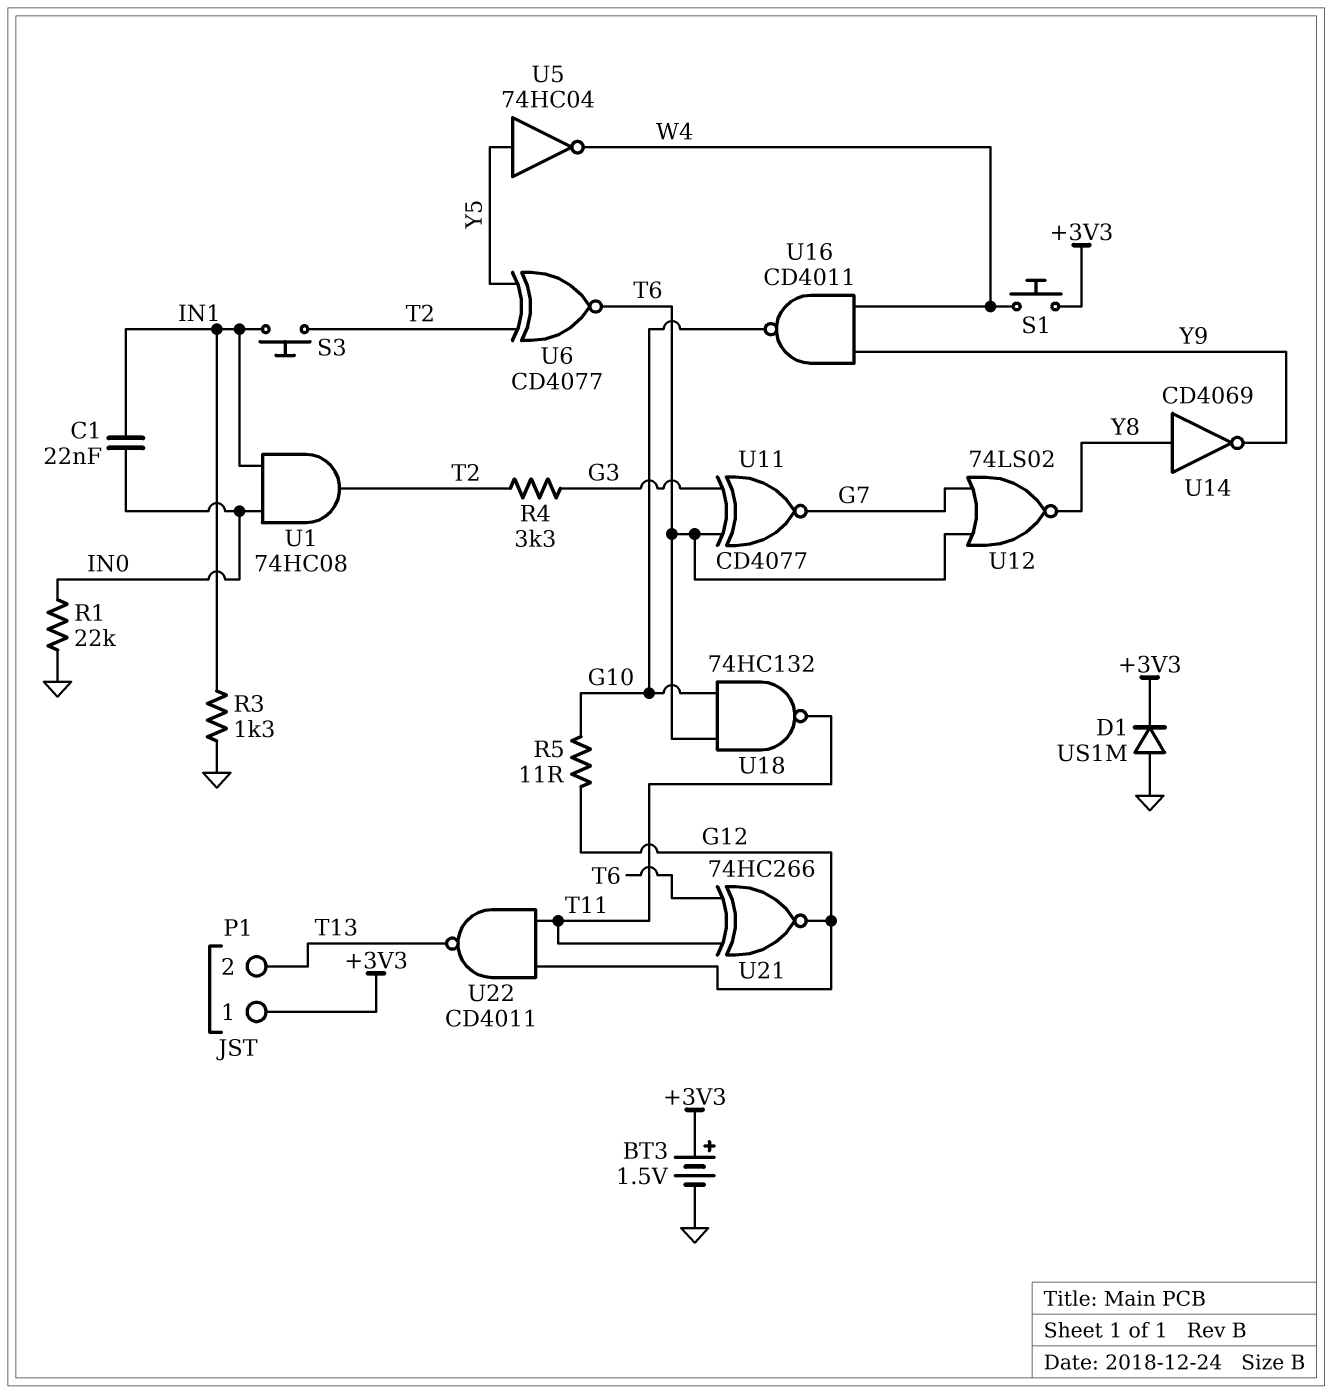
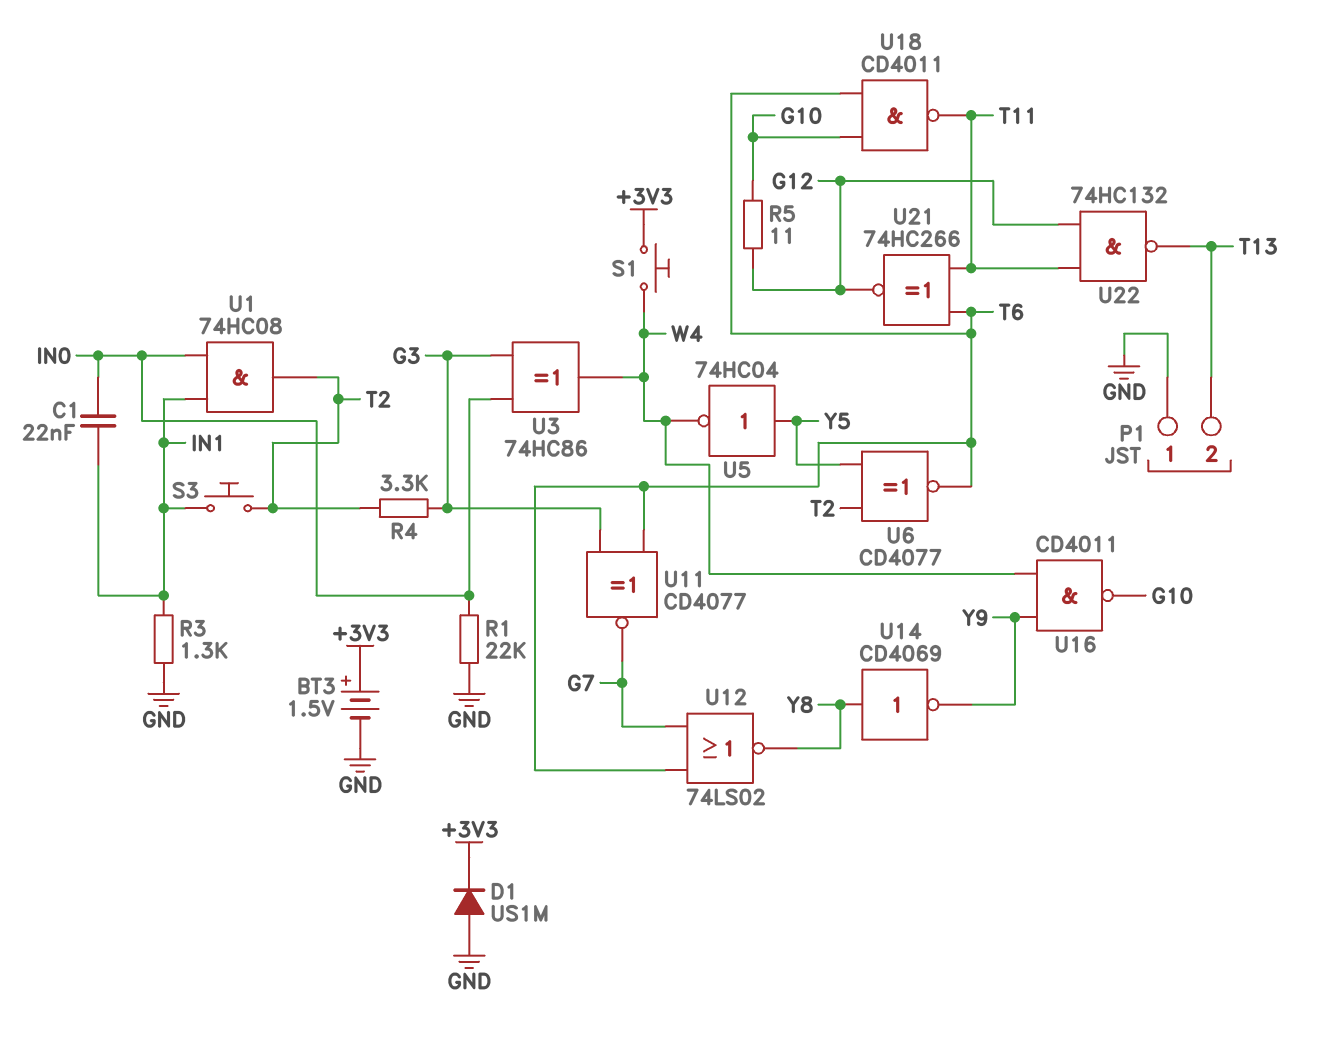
P1 pin 1: +3V3 -> GND
U3: none -> XOR 74HC86 (in G3, in IN0, out W4)
U18: NAND 74HC132 (in G10, in T6, out T11) -> NAND CD4011 (in G10, in T6, out T11)
U22: NAND CD4011 (in G12, in T11, out T13) -> NAND 74HC132 (in G12, in T11, out T13)

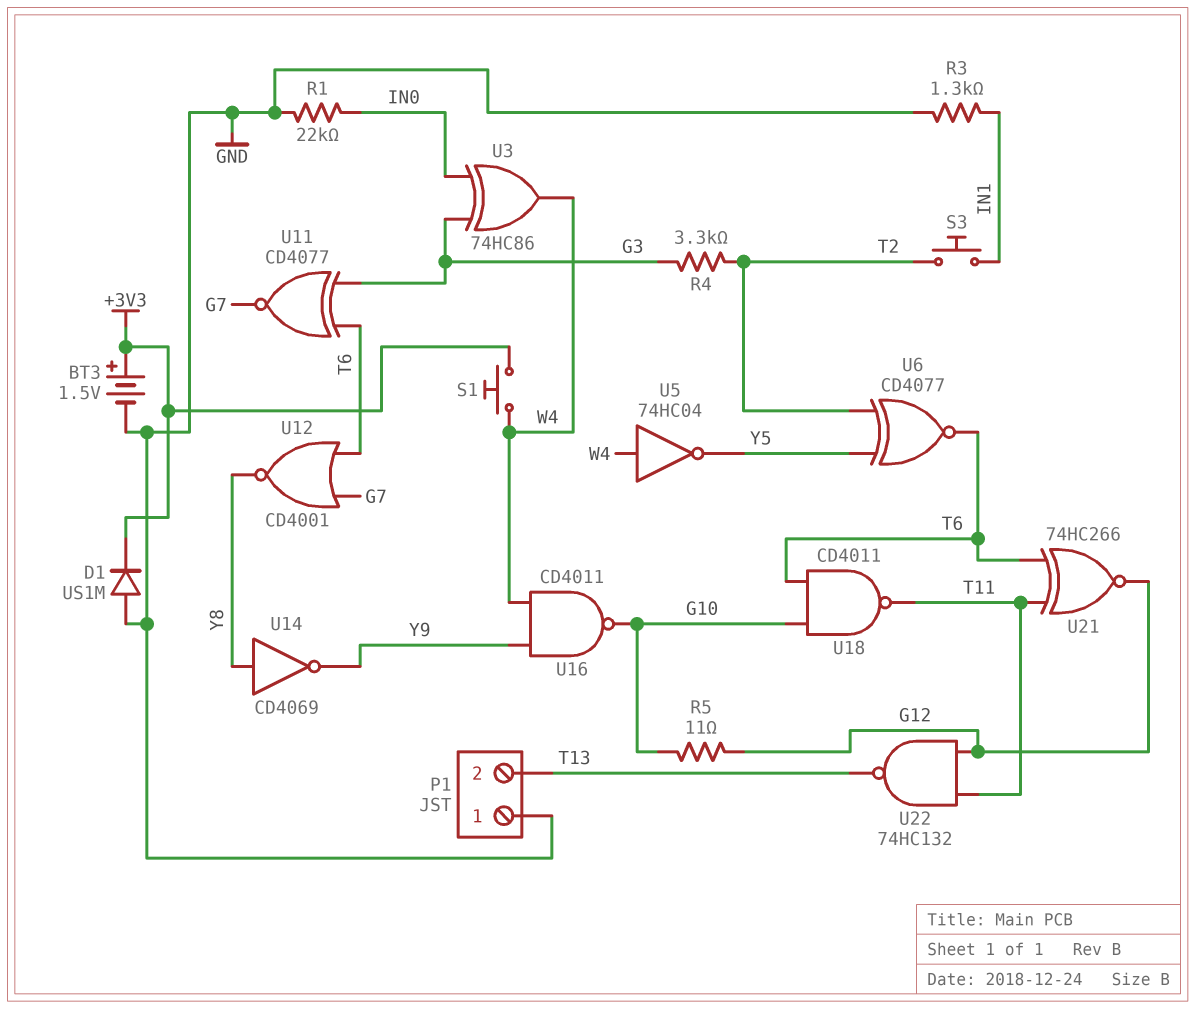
C1: 22nF (IN0, IN1) -> none
U1: AND 74HC08 (in IN0, in IN1, out T2) -> none
U5: NOT 74HC04 (in Y5, out W4) -> NOT 74HC04 (in W4, out Y5)
U12: NOR 74LS02 (in G7, in T6, out Y8) -> NOR CD4001 (in G7, in T6, out Y8)

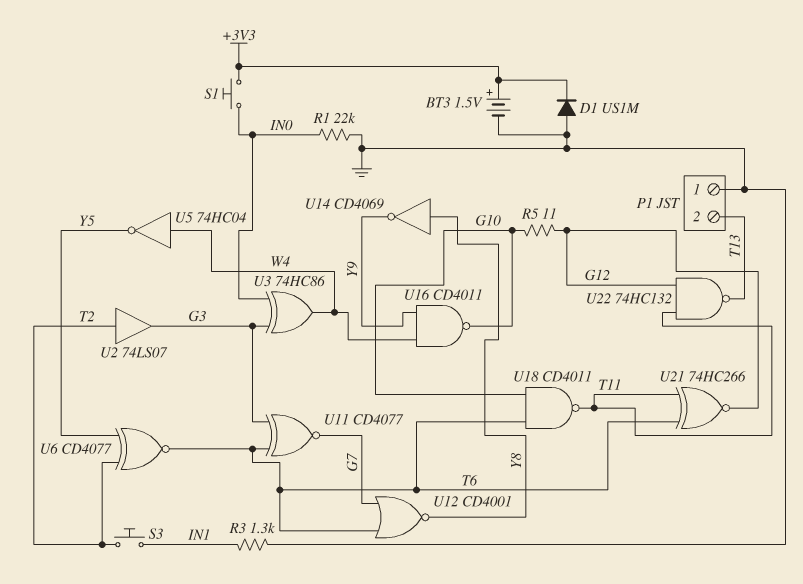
R4: 3.3k (G3, T2) -> none
S1: button (+3V3, W4) -> button (+3V3, IN0)
U2: none -> buffer 74LS07 (in T2, out G3)

